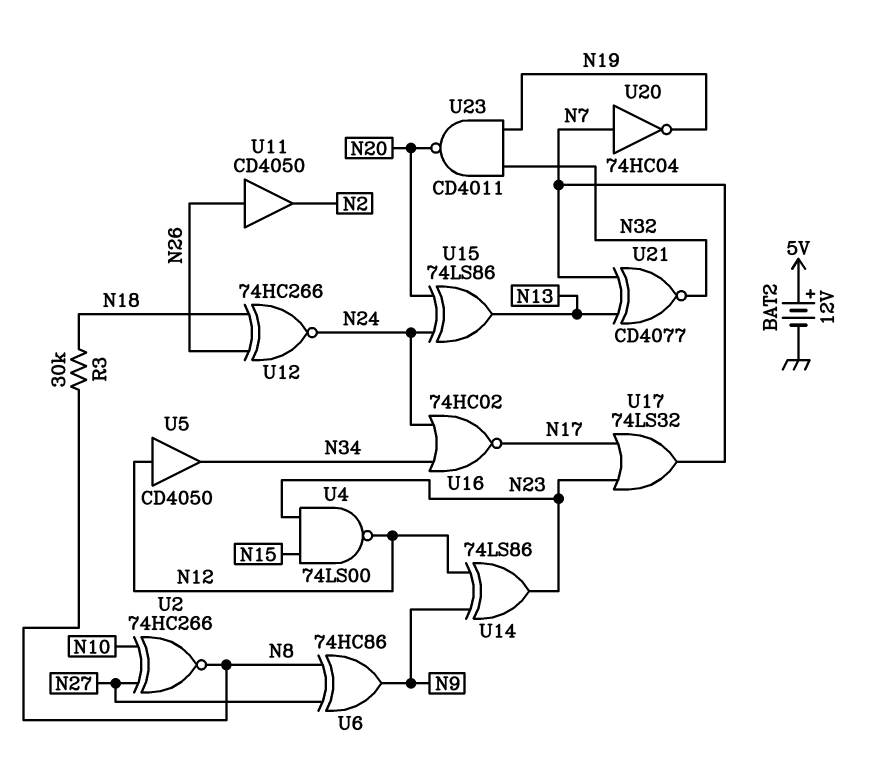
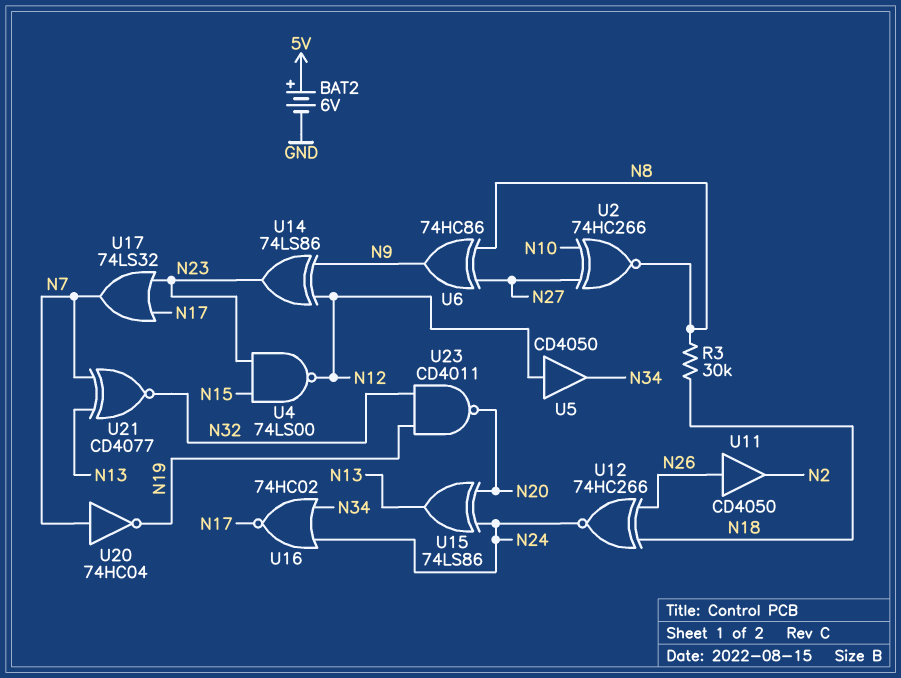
BAT2: 12V (plus 5V, minus GND) -> 6V (plus 5V, minus GND)

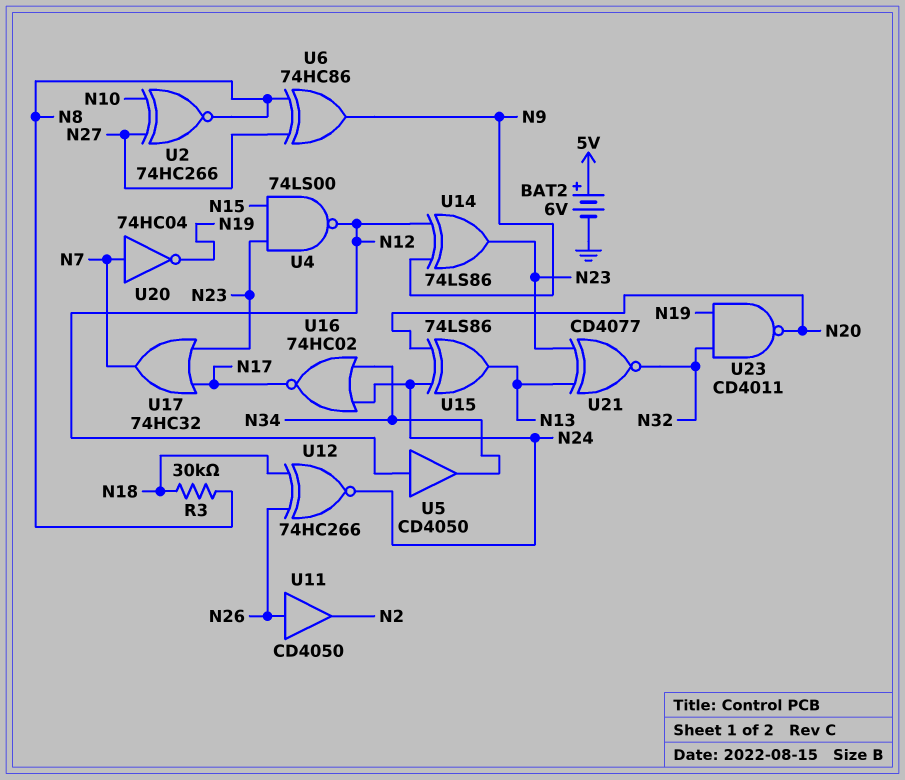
U17: OR 74LS32 (in N17, in N23, out N7) -> OR 74HC32 (in N17, in N23, out N7)
U21: XNOR CD4077 (in N7, in N13, out N32) -> XNOR CD4077 (in N13, in N23, out N32)

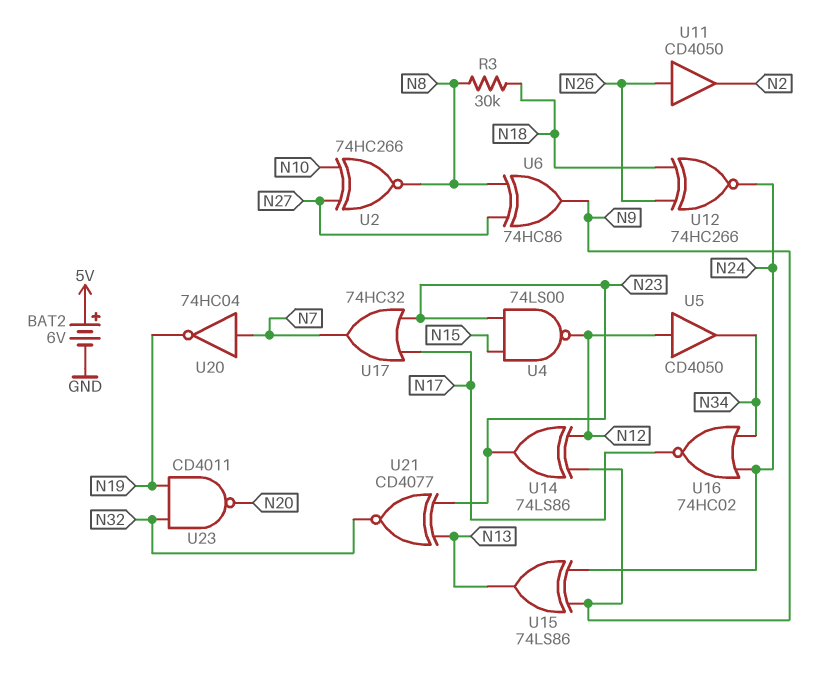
U15: XOR 74LS86 (in N20, in N24, out N13) -> XOR 74LS86 (in N9, in N24, out N13)

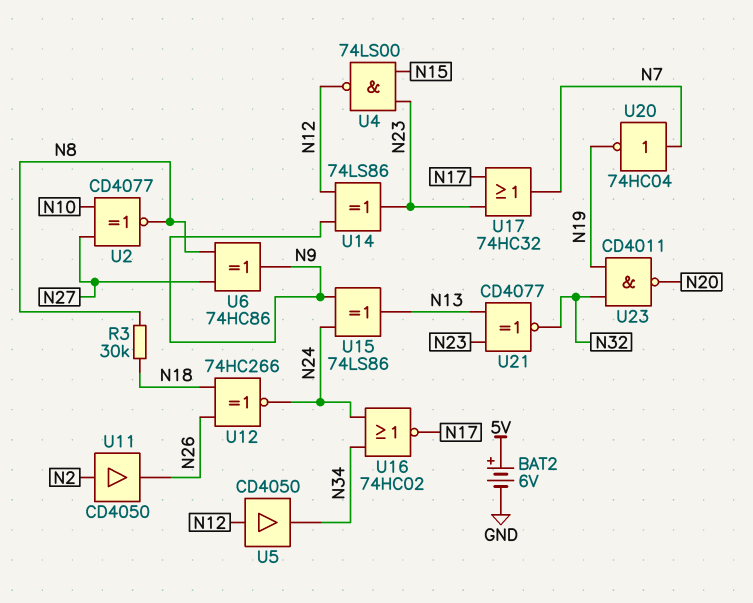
U2: XNOR 74HC266 (in N10, in N27, out N8) -> XNOR CD4077 (in N10, in N27, out N8)
U11: buffer CD4050 (in N26, out N2) -> buffer CD4050 (in N2, out N26)

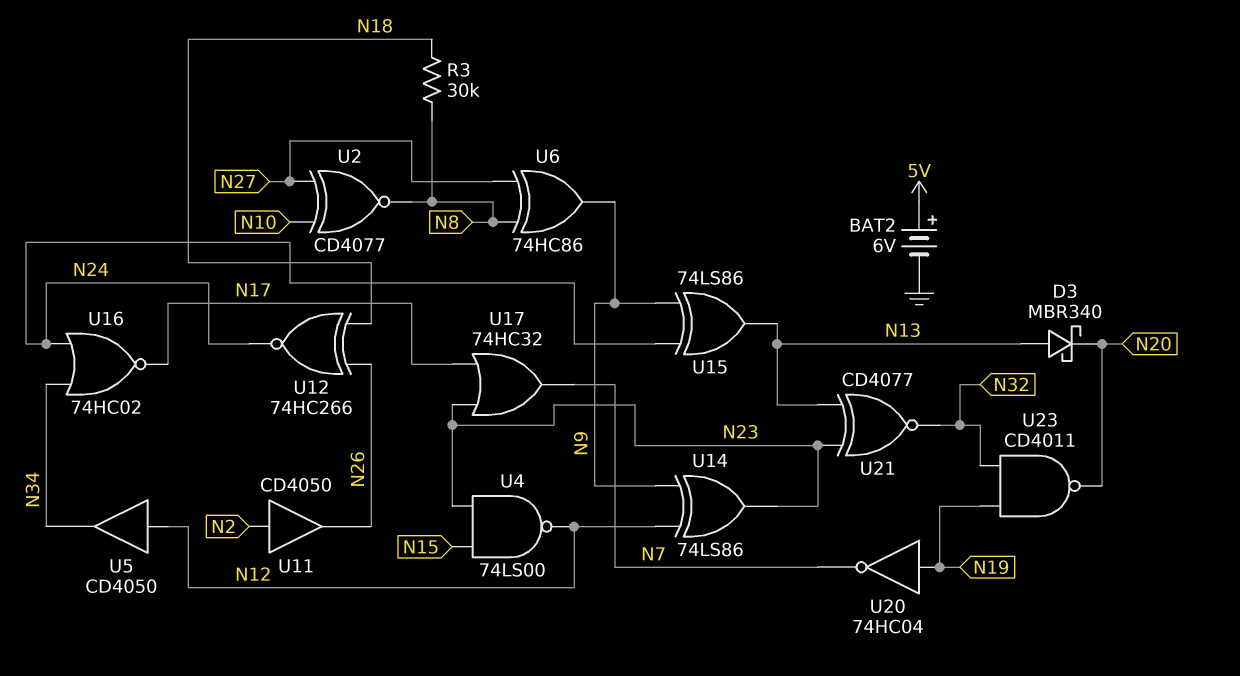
D3: none -> schottky MBR340 (A N13, K N20)
U20: NOT 74HC04 (in N7, out N19) -> NOT 74HC04 (in N19, out N7)

